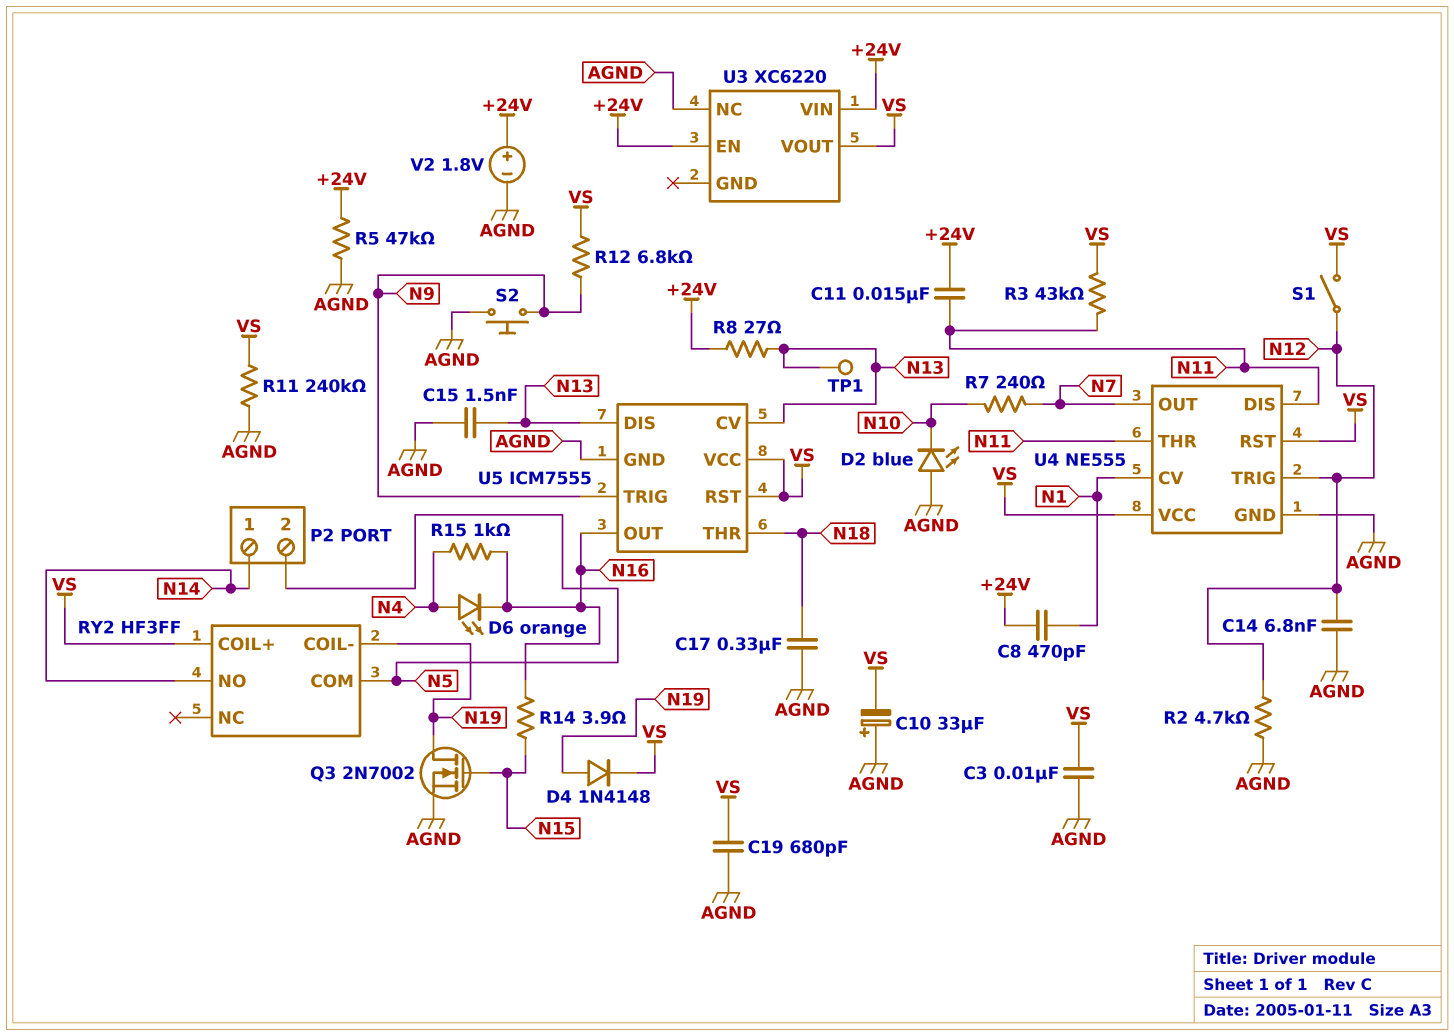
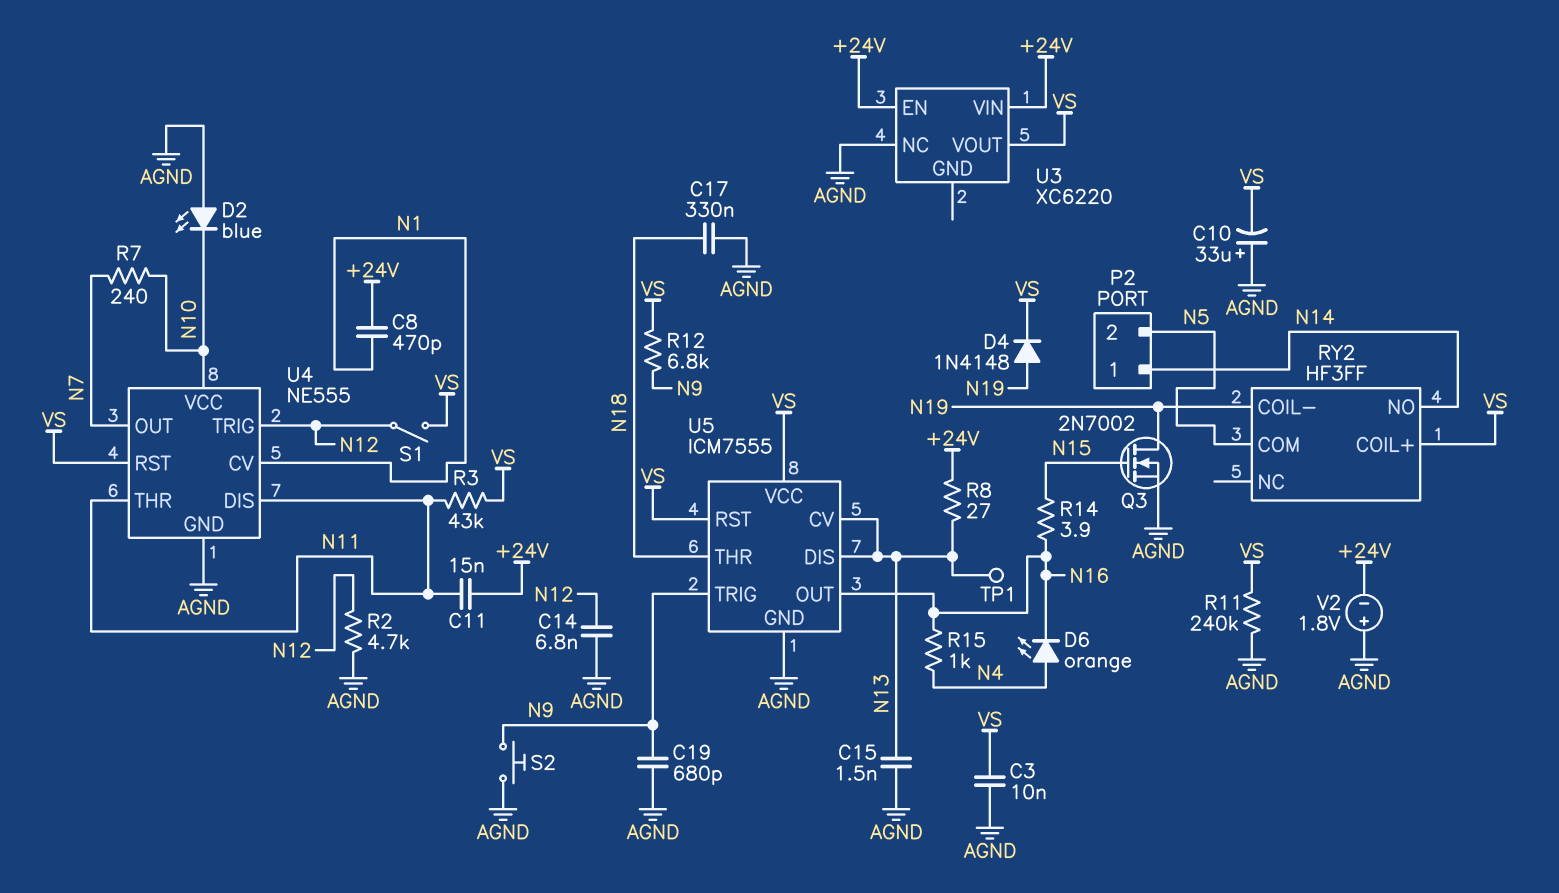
C19: 680pF (AGND, VS) -> 680pF (AGND, N9)
R5: 47k (+24V, AGND) -> none
U4 pin VCC: VS -> N10
V2: 1.8V (plus +24V, minus AGND) -> 1.8V (plus AGND, minus +24V)

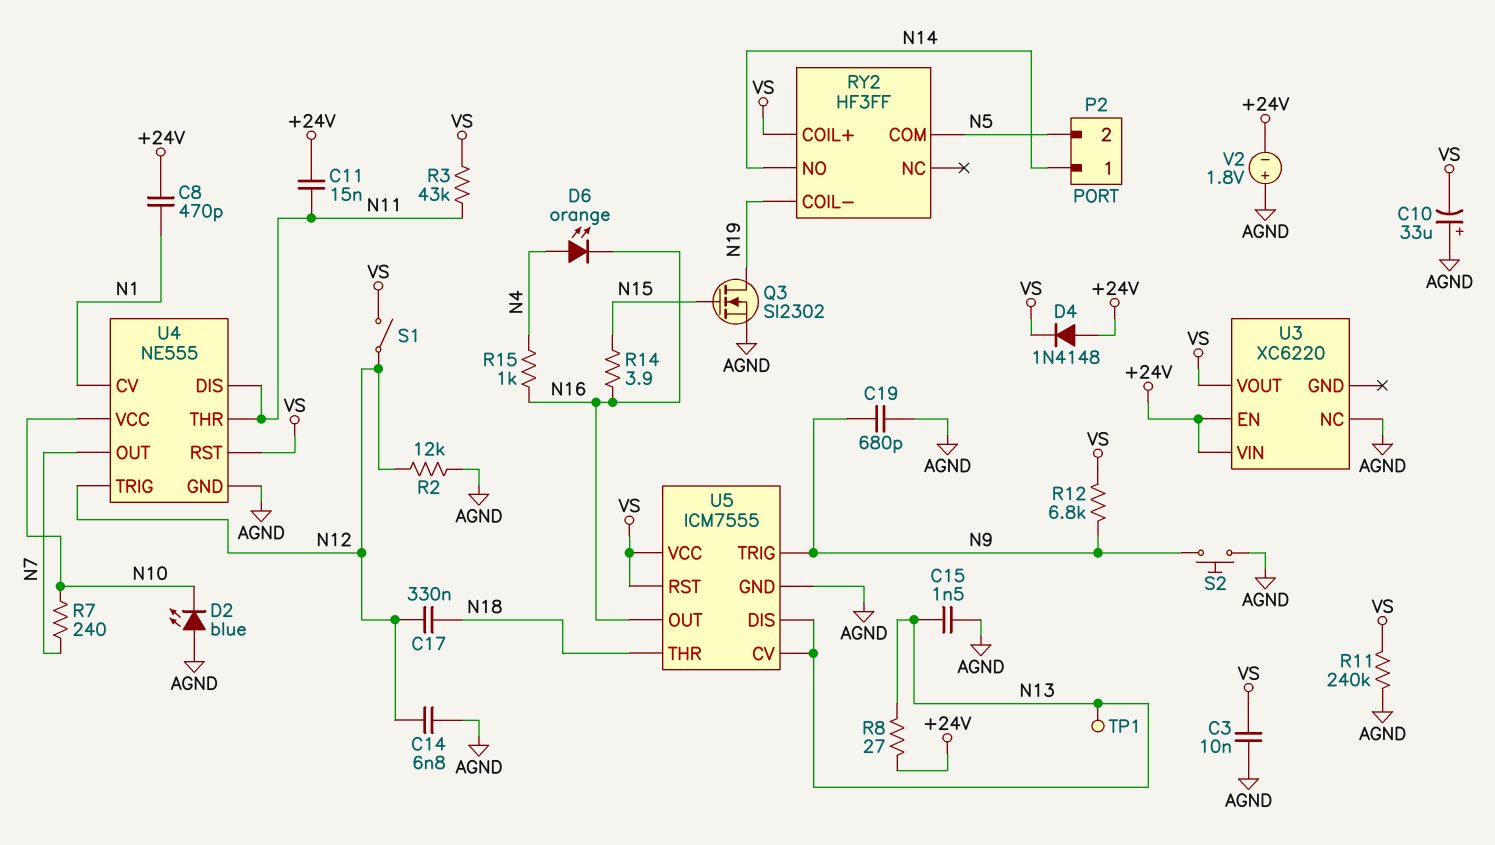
C17: 330nF (AGND, N18) -> 330nF (N12, N18)
D4: diode 1N4148 (A N19, K VS) -> diode 1N4148 (A +24V, K VS)
Q3: NMOS 2N7002 (G N15, D N19, S AGND) -> NMOS SI2302 (G N15, D N19, S AGND)
R2: 4.7k (AGND, N12) -> 12k (AGND, N12)

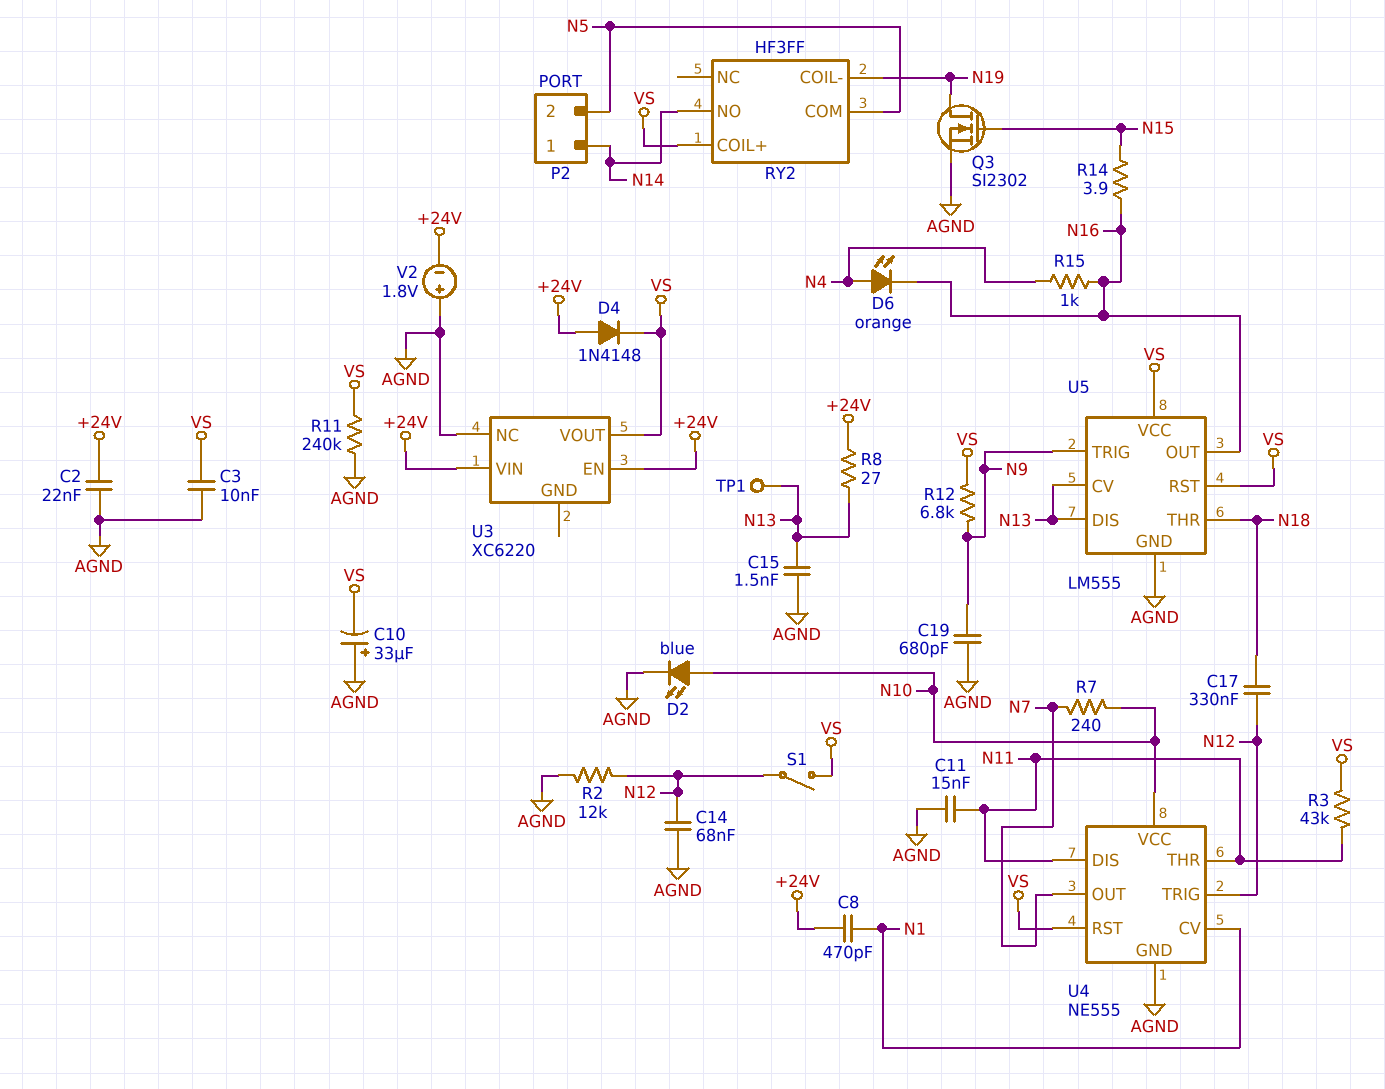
C2: none -> 22nF (+24V, AGND)
C11: 15nF (+24V, N11) -> 15nF (AGND, N11)
C14: 6.8nF (AGND, N12) -> 68nF (AGND, N12)
D2: LED blue (A AGND, K N10) -> LED blue (A N10, K AGND)
S2: button (AGND, N9) -> none
U5: ICM7555 -> LM555

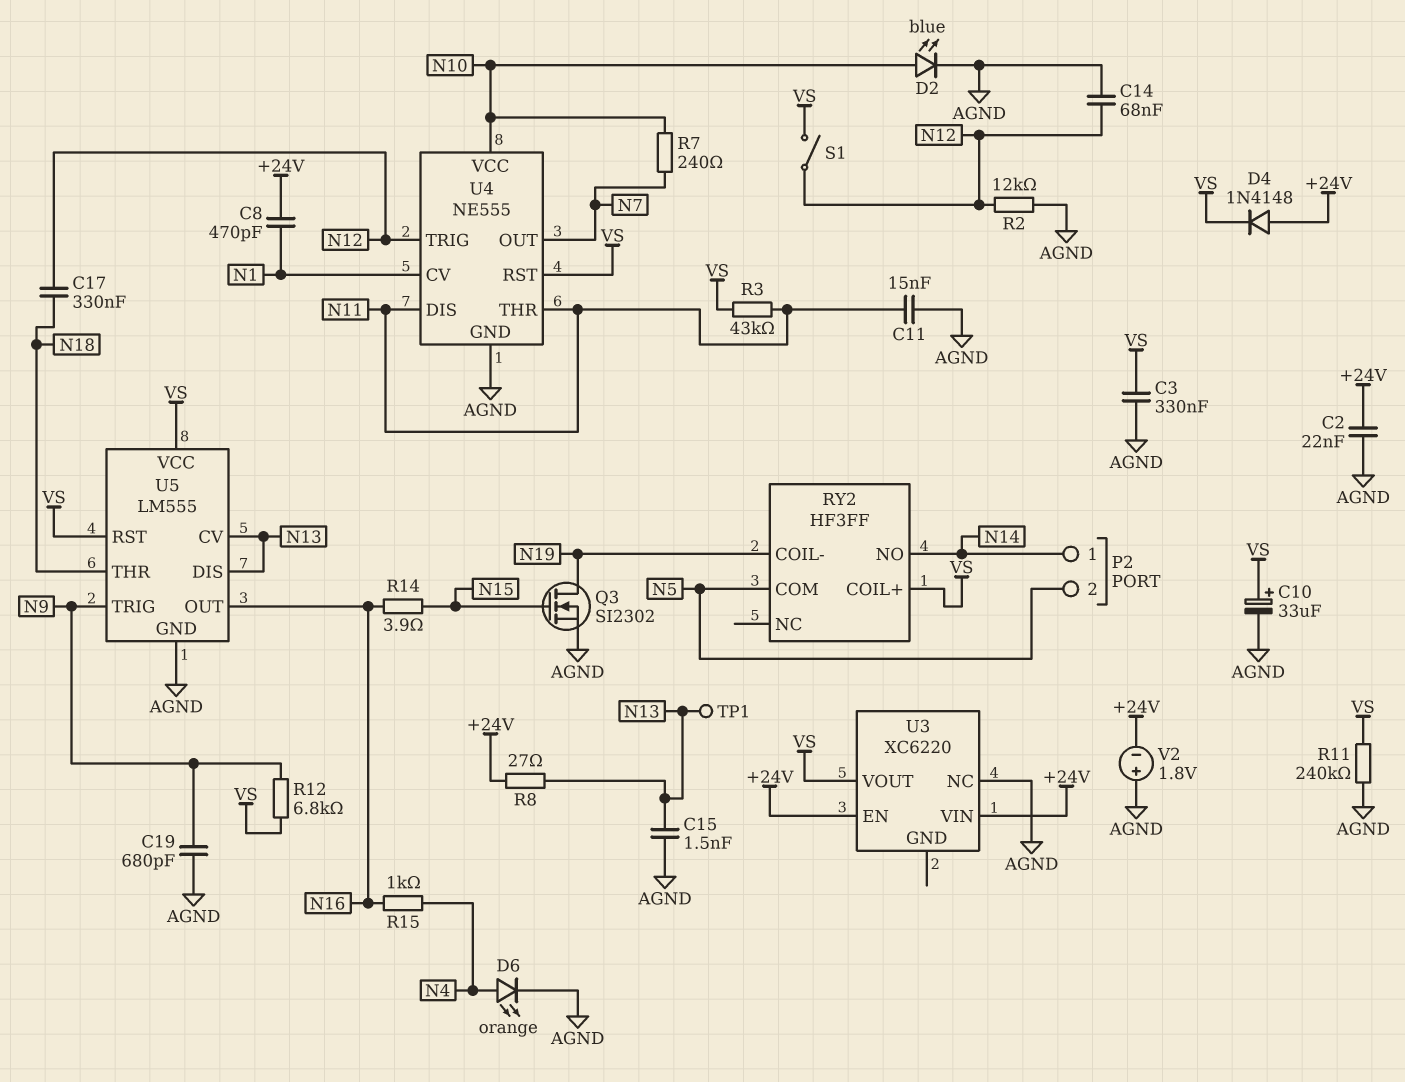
C3: 10nF (AGND, VS) -> 330nF (AGND, VS)
C10: 33uF (plus AGND, minus VS) -> 33uF (plus VS, minus AGND)
D6: LED orange (A N4, K N16) -> LED orange (A N4, K AGND)

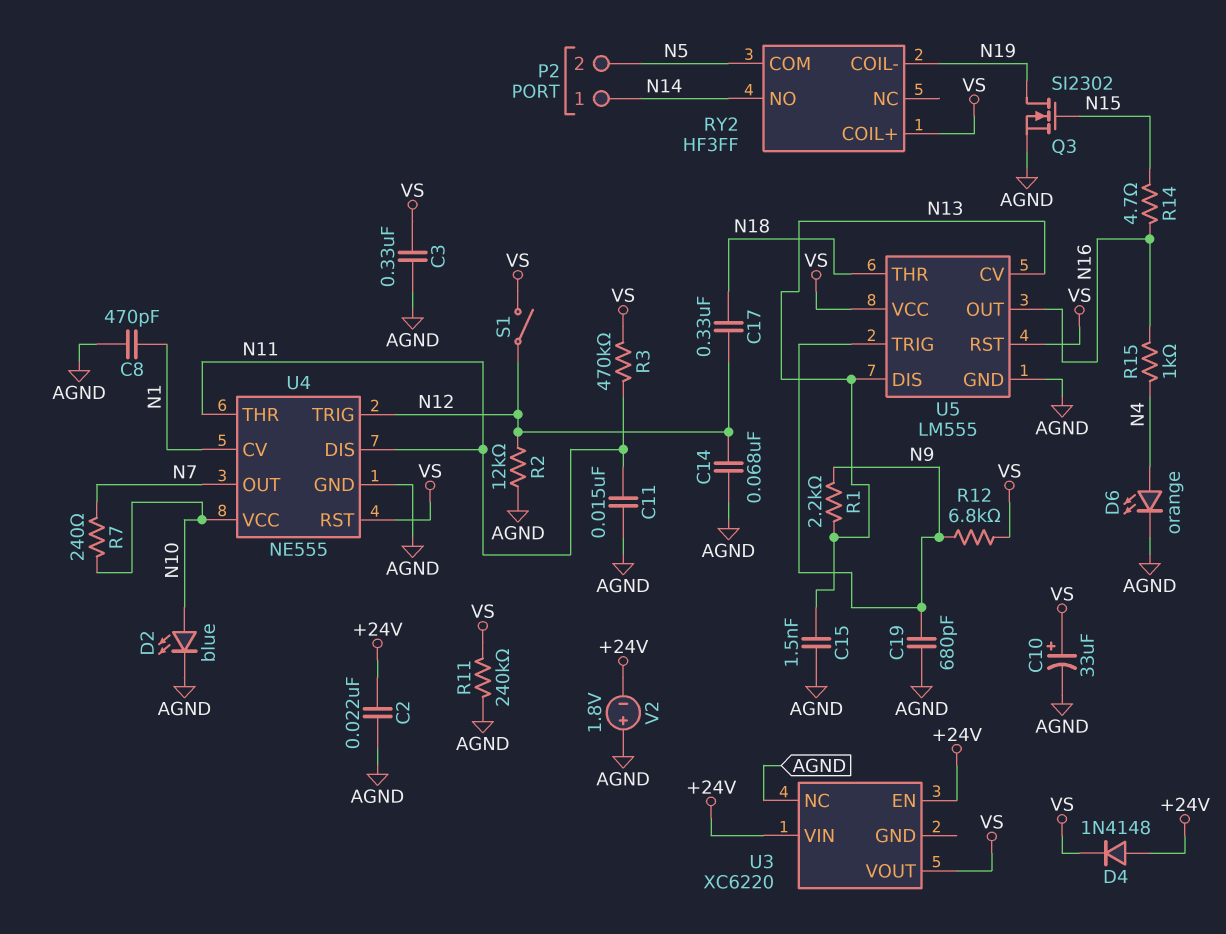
C8: 470pF (+24V, N1) -> 470pF (AGND, N1)
R1: none -> 2.2k (N9, N13)
R3: 43k (N11, VS) -> 470k (N11, VS)
R8: 27 (+24V, N13) -> none
R14: 3.9 (N15, N16) -> 4.7 (N15, N16)
TP1: test point (N13) -> none

